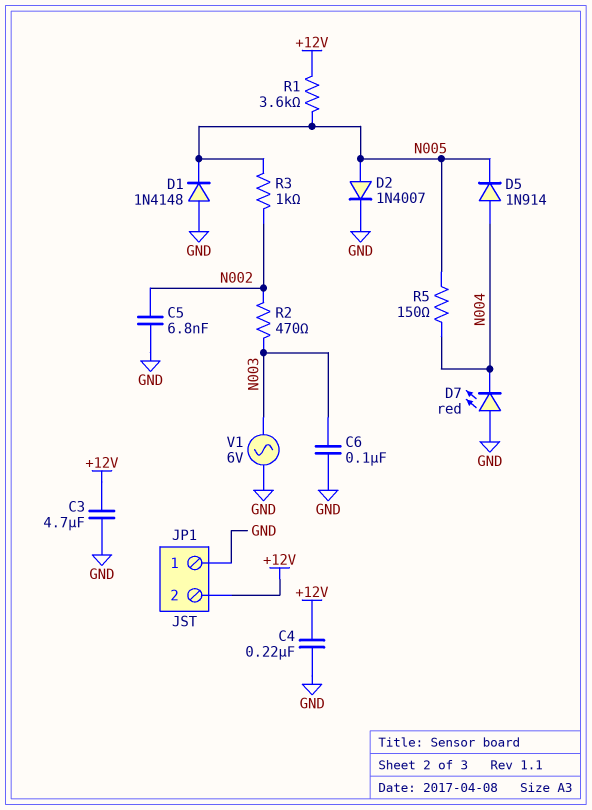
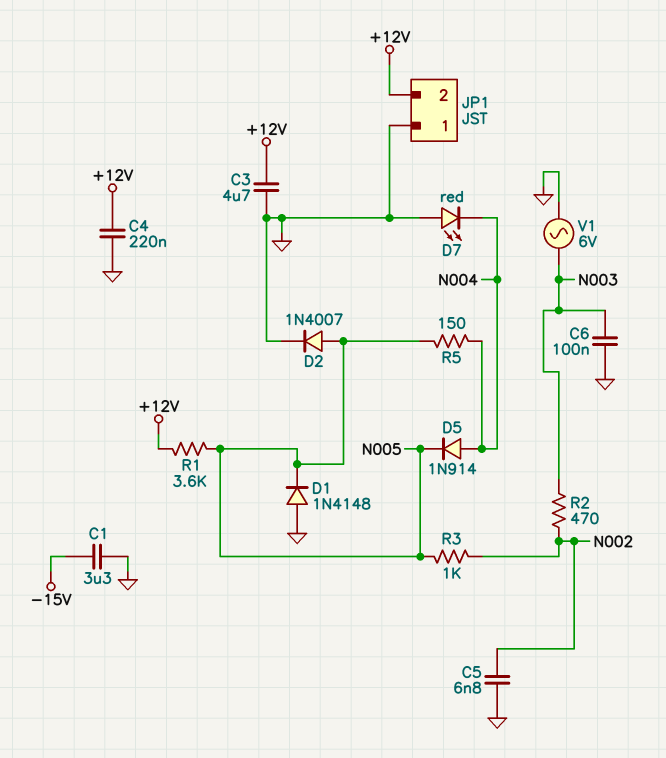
C1: none -> 3.3uF (-15V, GND)

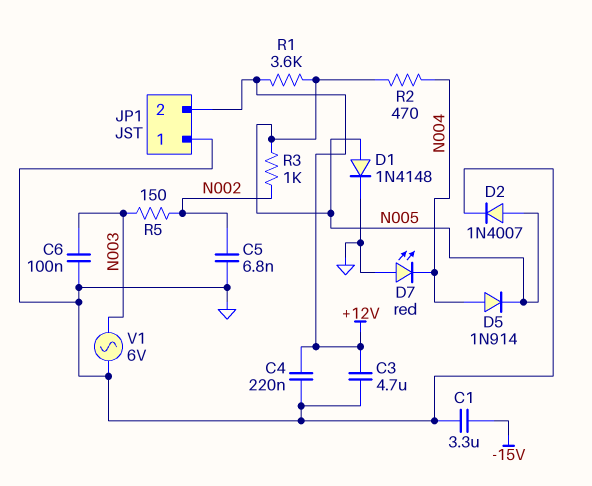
D1: diode 1N4148 (A GND, K N005) -> diode 1N4148 (A N005, K GND)
R2: 470 (N002, N003) -> 470 (N004, N005)
R5: 150 (N004, N005) -> 150 (N002, N003)

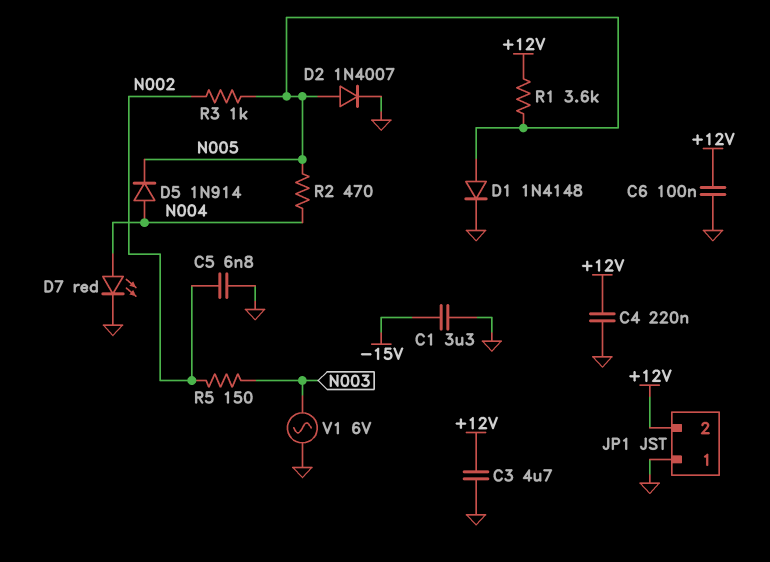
C6: 100nF (GND, N003) -> 100nF (+12V, GND)
D7: LED red (A GND, K N004) -> LED red (A N004, K GND)

